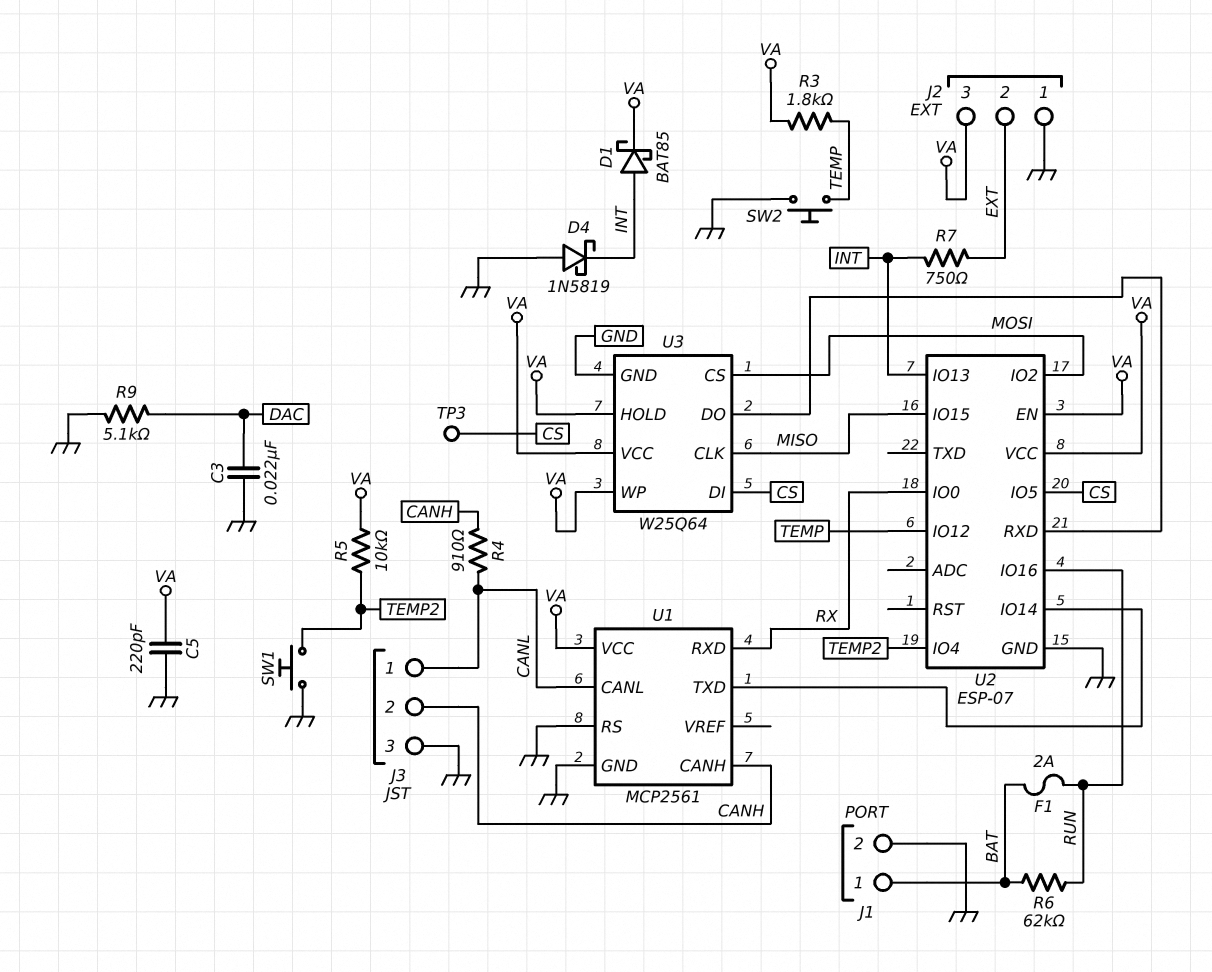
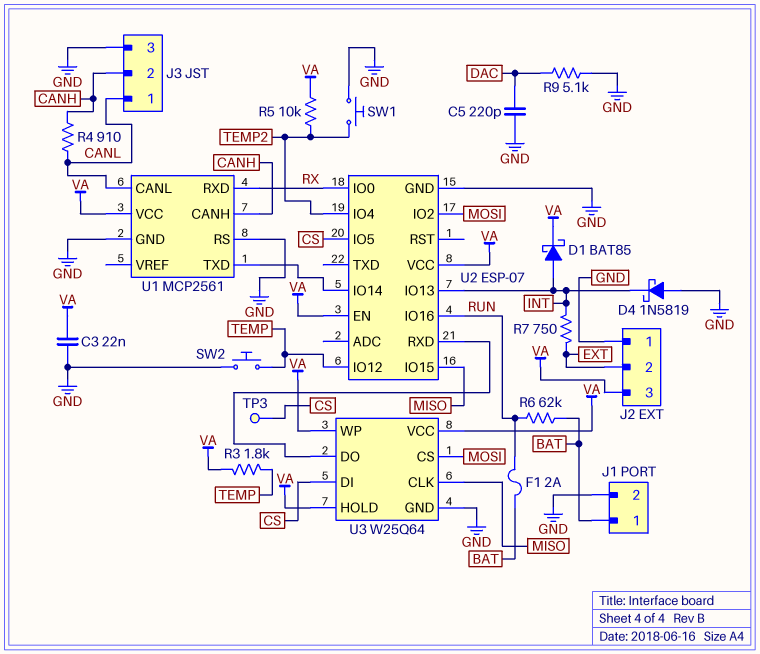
C3: 22nF (DAC, GND) -> 22nF (GND, VA)
C5: 220pF (GND, VA) -> 220pF (DAC, GND)

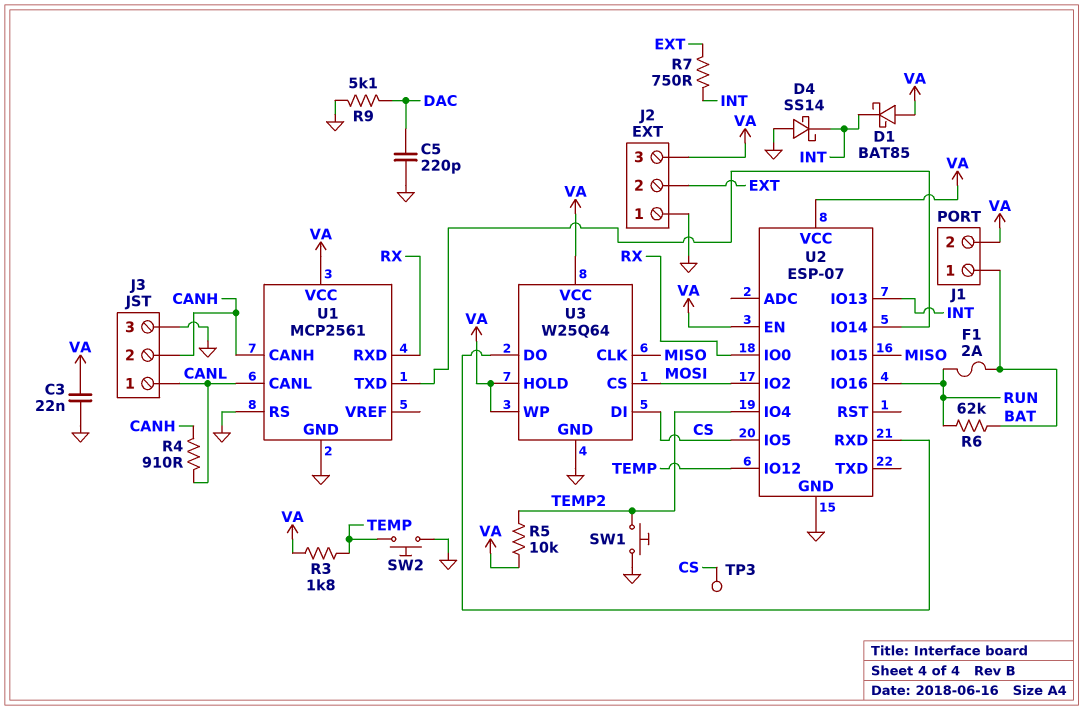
D1: schottky BAT85 (A INT, K VA) -> schottky BAT85 (A VA, K INT)
D4: schottky 1N5819 (A GND, K INT) -> schottky SS14 (A GND, K INT)
J1 pin 2: GND -> VA

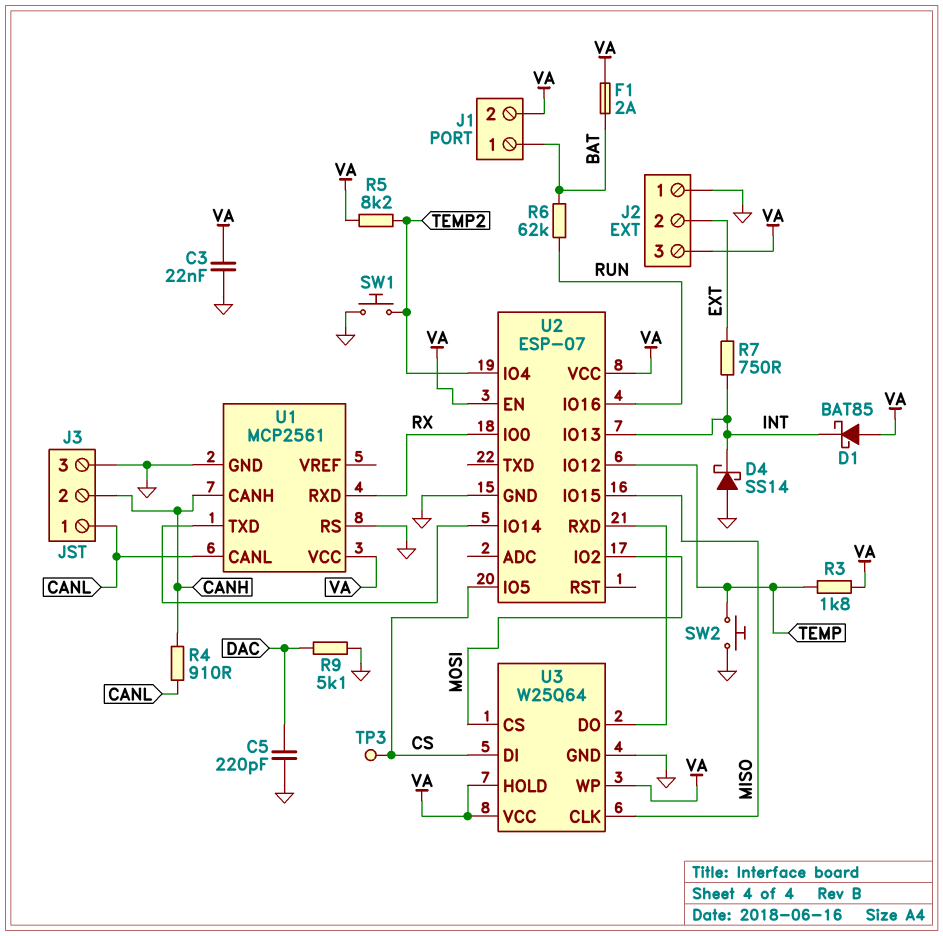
F1: 2A (BAT, RUN) -> 2A (BAT, VA)
R5: 10k (TEMP2, VA) -> 8.2k (TEMP2, VA)

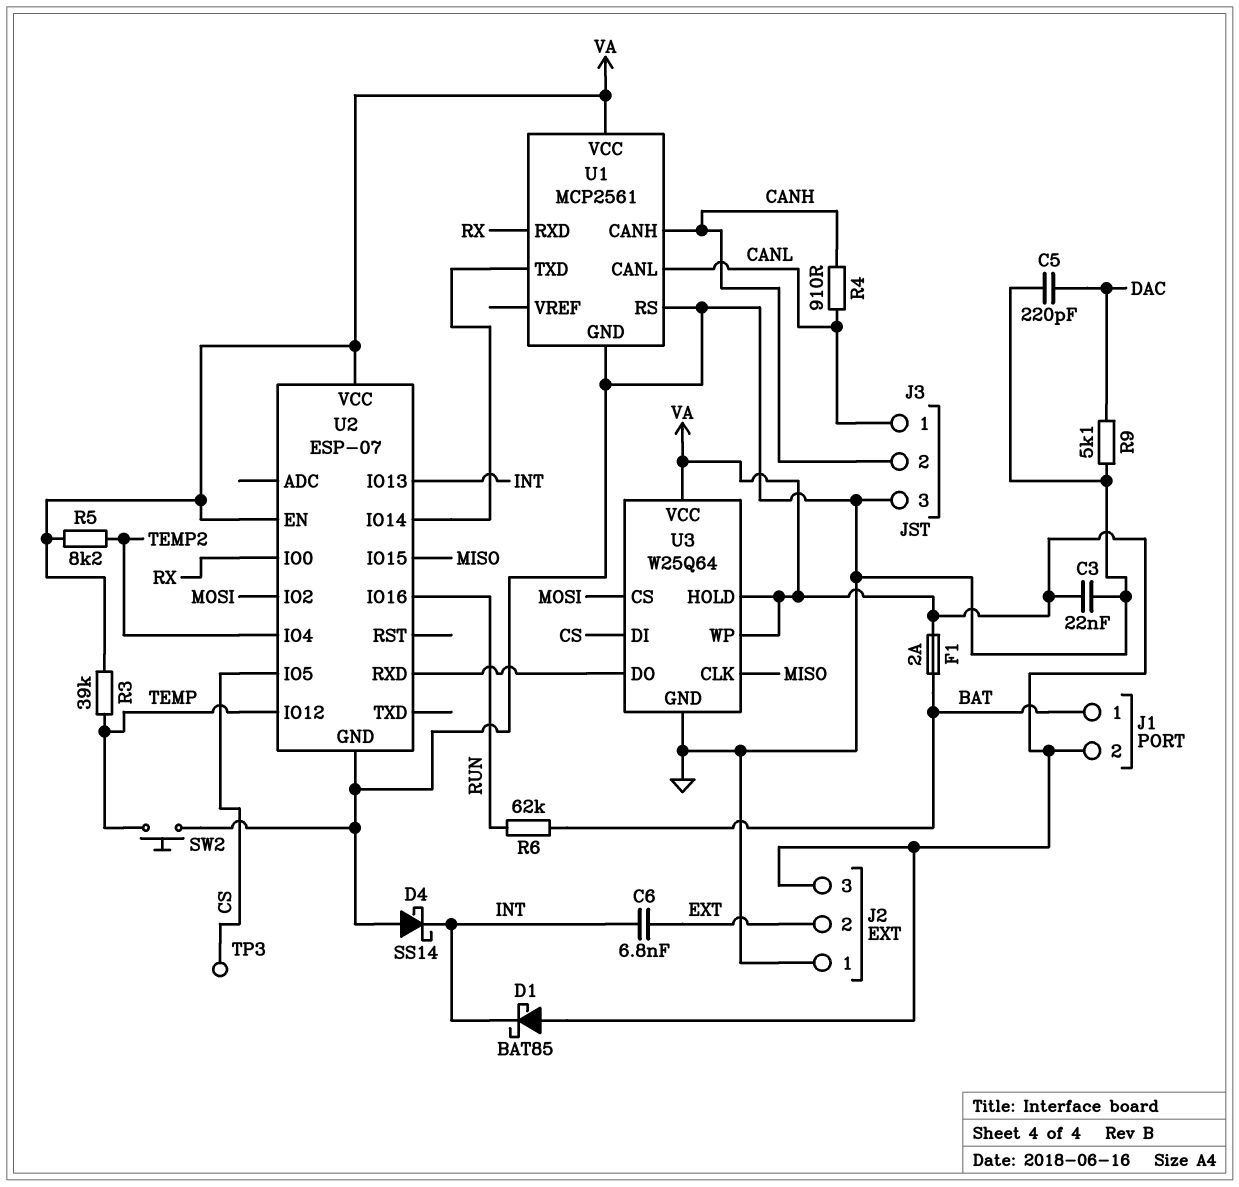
C6: none -> 6.8nF (EXT, INT)
R3: 1.8k (TEMP, VA) -> 39k (TEMP, VA)
R7: 750 (EXT, INT) -> none
SW1: button (GND, TEMP2) -> none

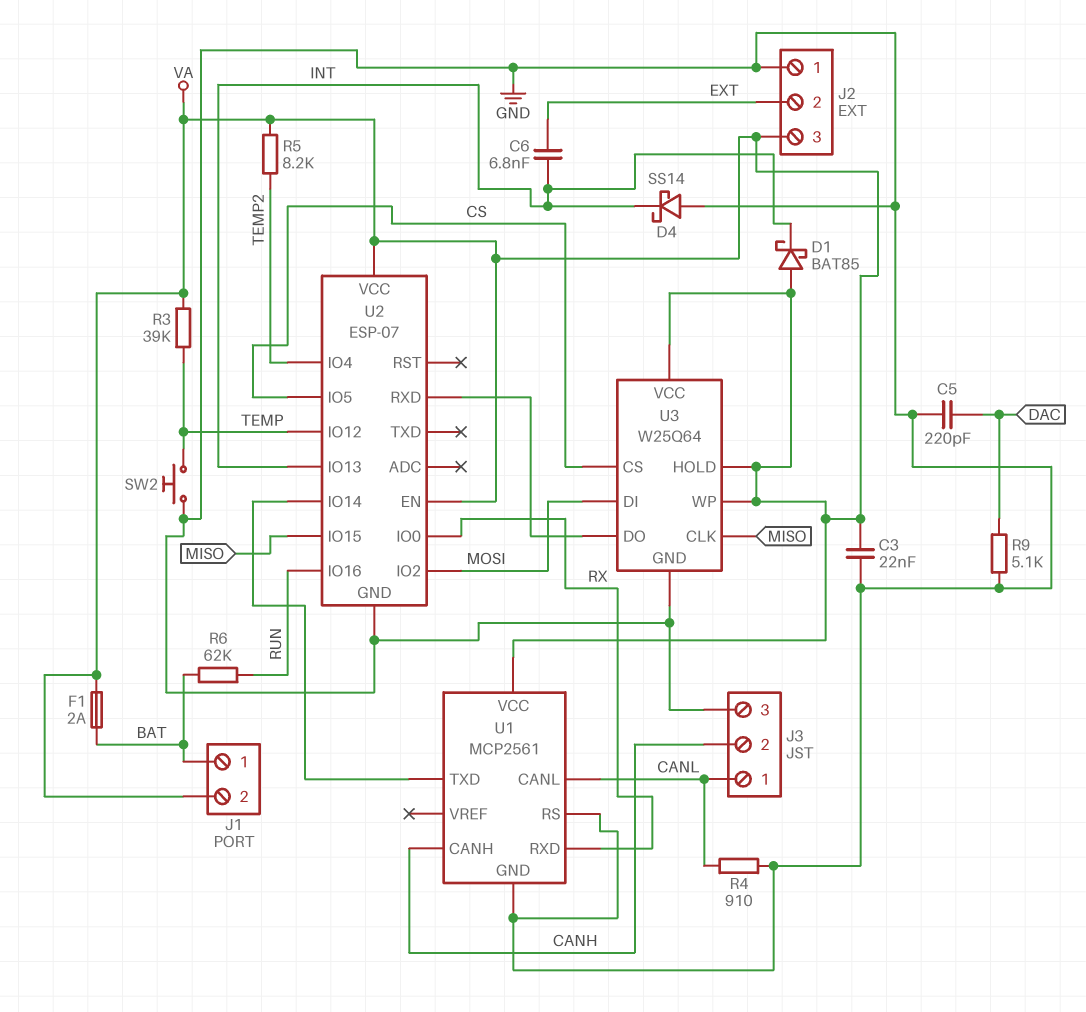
R4: 910 (CANH, CANL) -> 910 (CANL, GND)
TP3: test point (CS) -> none
U3 pin CS: MOSI -> CS
U3 pin DI: CS -> MOSI

